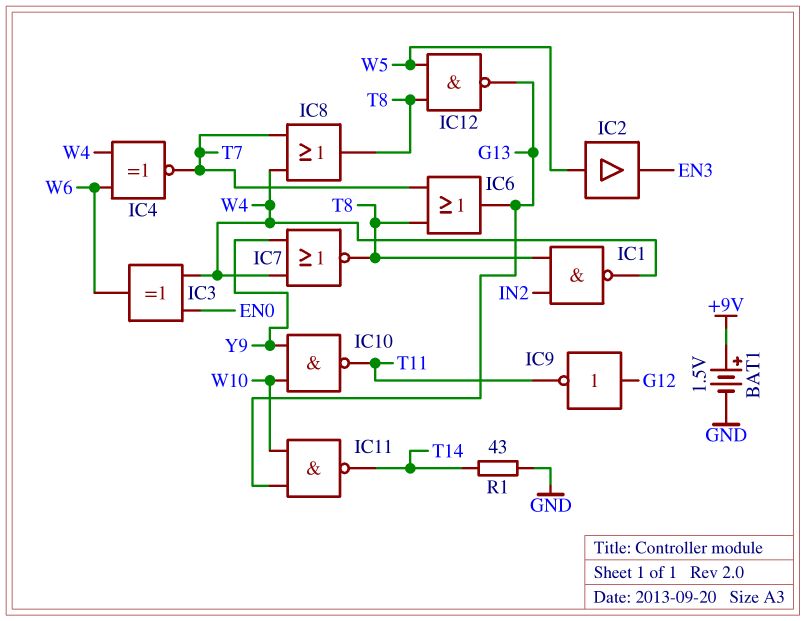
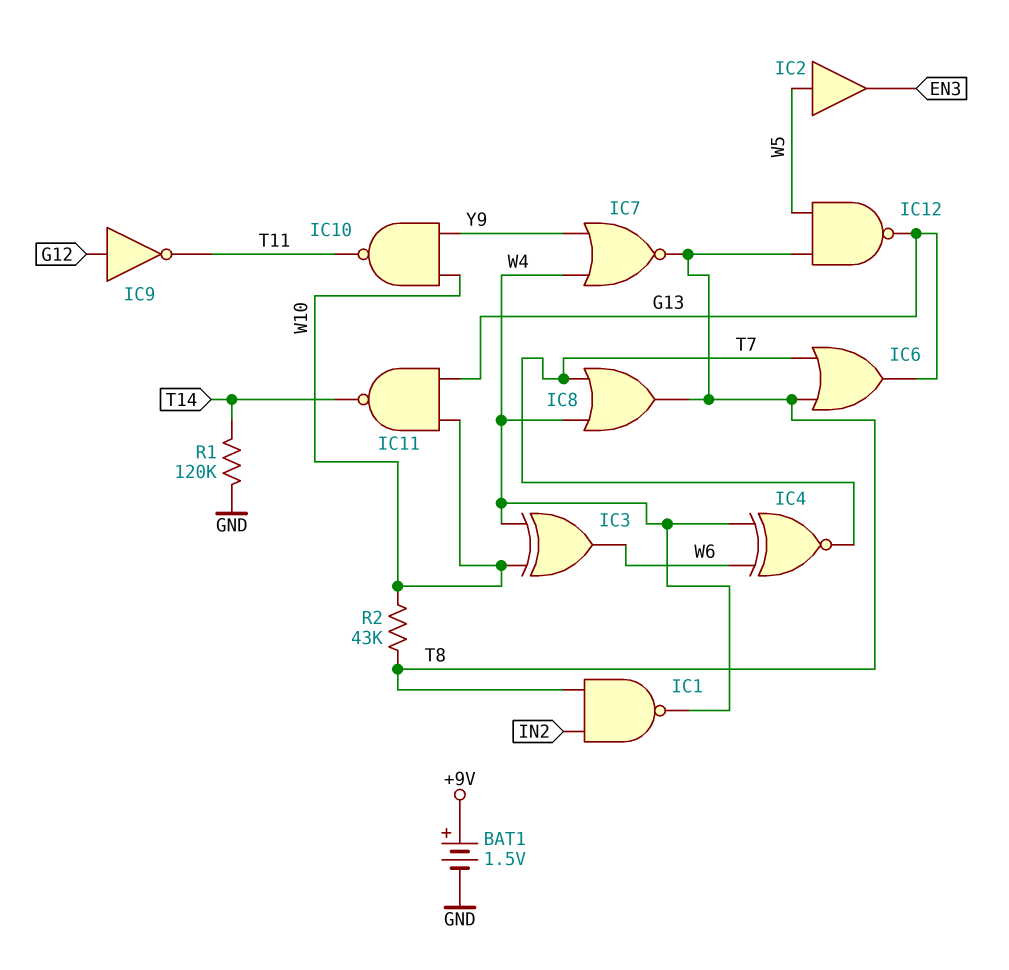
IC3: XOR (in EN0, in W4, out W6) -> XOR (in W4, in W10, out W6)
R1: 43 (GND, T14) -> 120k (GND, T14)
R2: none -> 43k (T8, W10)

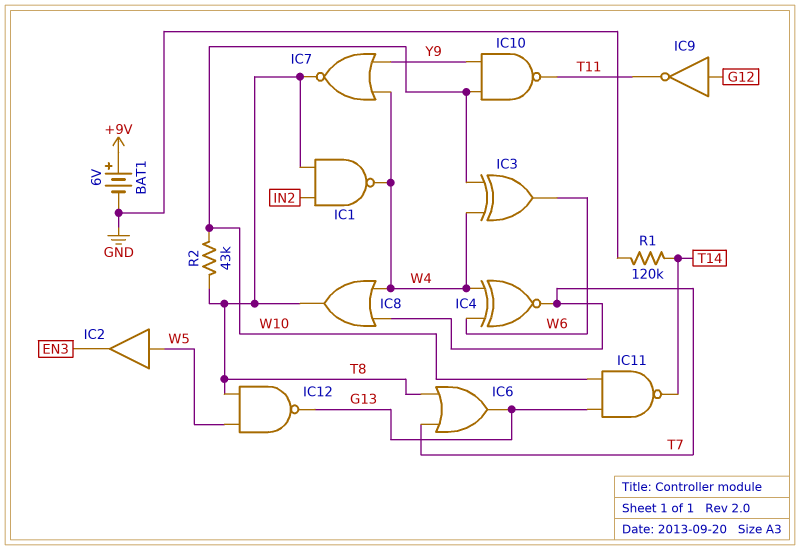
BAT1: 1.5V (plus +9V, minus GND) -> 6V (plus +9V, minus GND)

